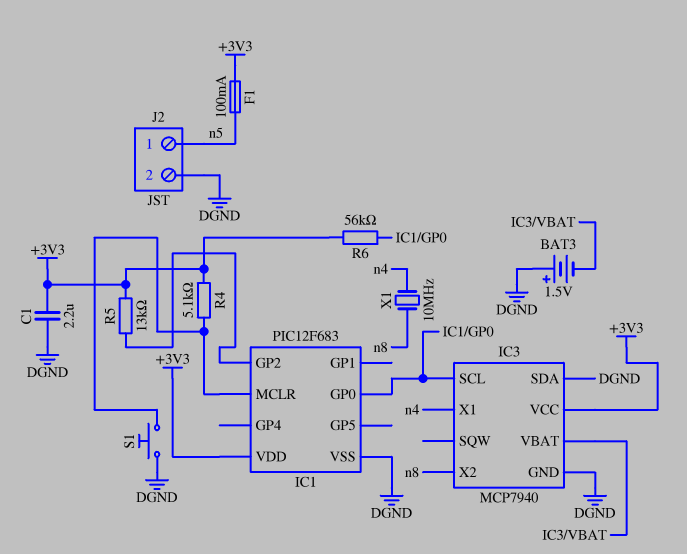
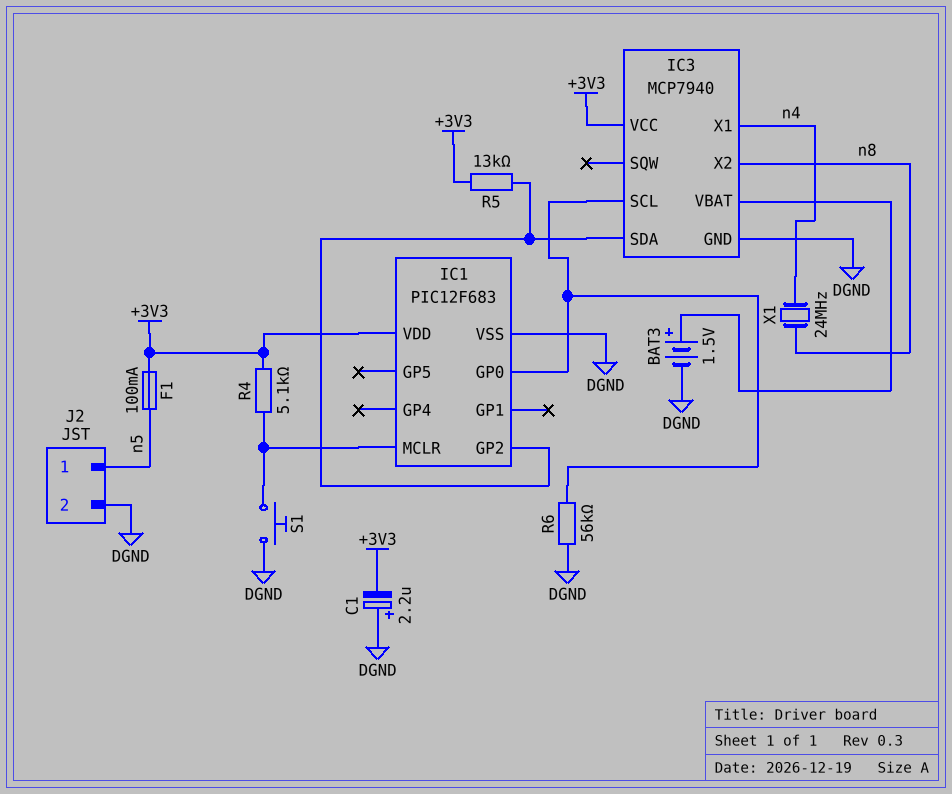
BAT3: 1.5V (plus DGND, minus IC3/VBAT) -> 1.5V (plus IC3/VBAT, minus DGND)
C1: 2.2uF (+3V3, DGND) -> 2.2uF (plus DGND, minus +3V3)
IC3 pin SDA: DGND -> IC1/GP2
R6: 56k (+3V3, IC1/GP0) -> 56k (DGND, IC1/GP0)
X1: 10MHz (n4, n8) -> 24MHz (n4, n8)

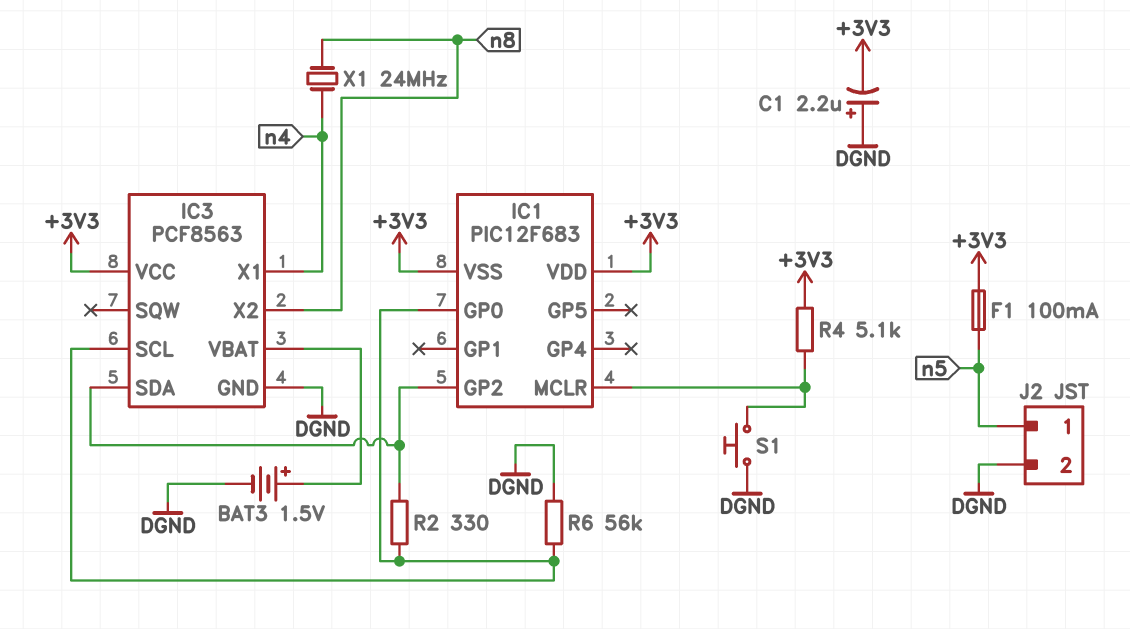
IC1 pin VSS: DGND -> +3V3
IC3: MCP7940 -> PCF8563
R2: none -> 330 (IC1/GP0, IC1/GP2)
R5: 13k (+3V3, IC1/GP2) -> none

